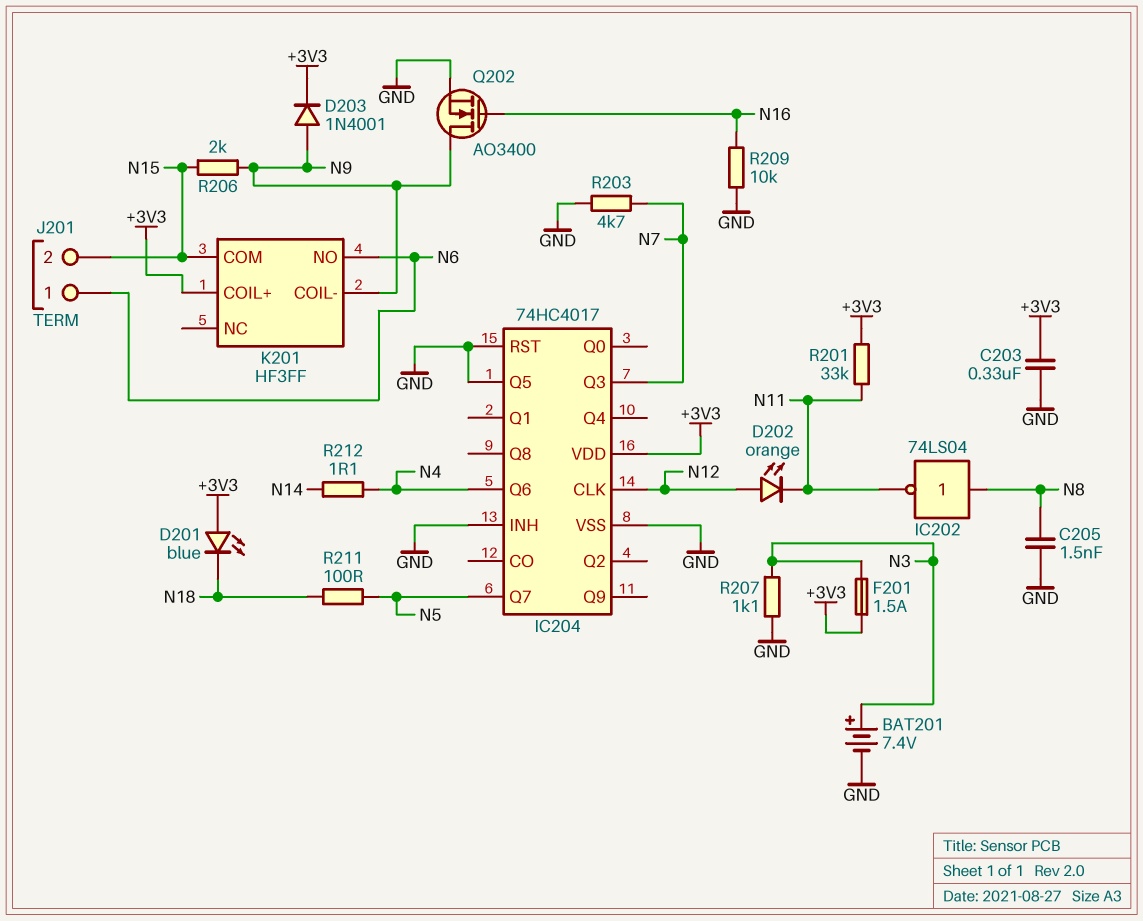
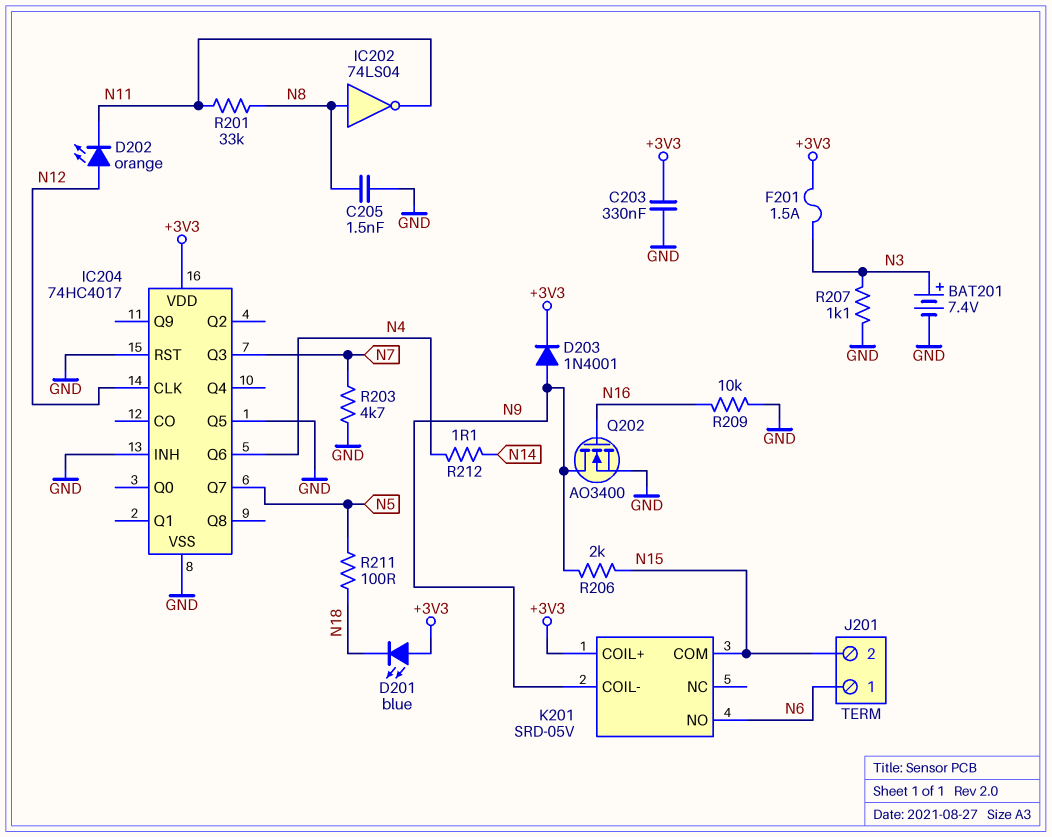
K201: HF3FF -> SRD-05V
R201: 33k (+3V3, N11) -> 33k (N8, N11)

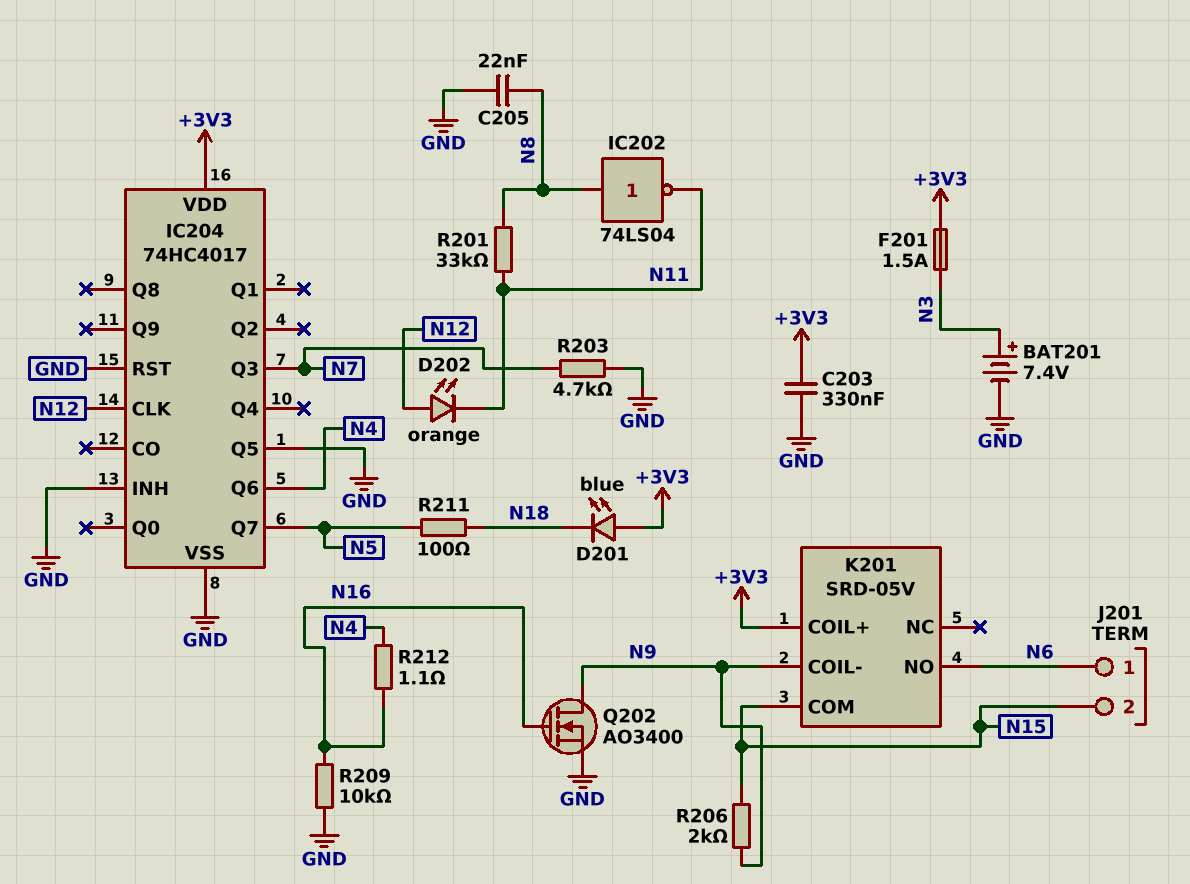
C205: 1.5nF (GND, N8) -> 22nF (GND, N8)
D203: diode 1N4001 (A N9, K +3V3) -> none
R207: 1.1k (GND, N3) -> none
R212: 1.1 (N4, N14) -> 1.1 (N4, N16)

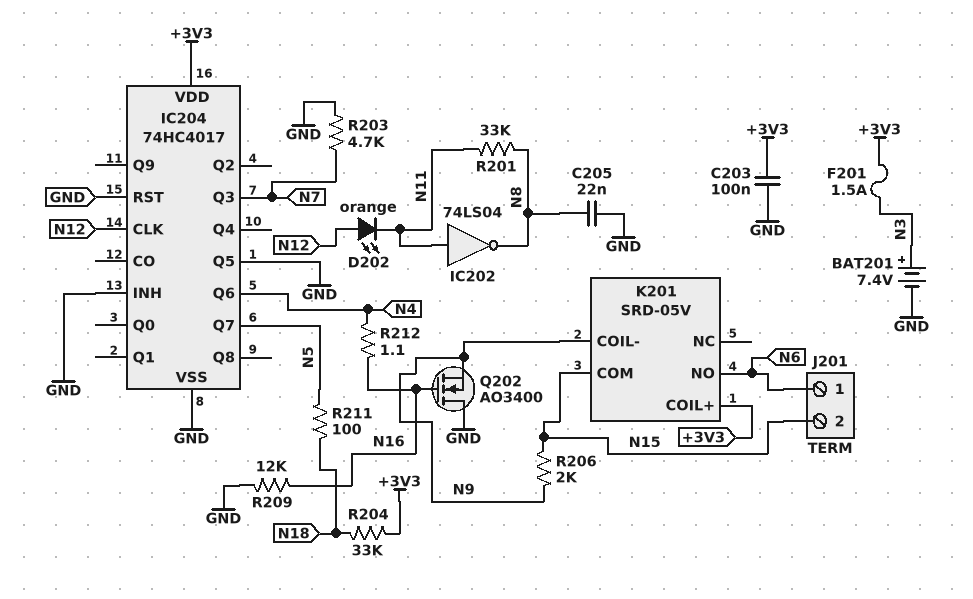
C203: 330nF (+3V3, GND) -> 100nF (+3V3, GND)
D201: LED blue (A +3V3, K N18) -> none
IC202: NOT 74LS04 (in N8, out N11) -> NOT 74LS04 (in N11, out N8)
Q202: NMOS AO3400 (G N16, D N9, S GND) -> NMOS AO3400 (G N16, D GND, S N9)
R204: none -> 33k (+3V3, N18)
R209: 10k (GND, N16) -> 12k (GND, N16)

